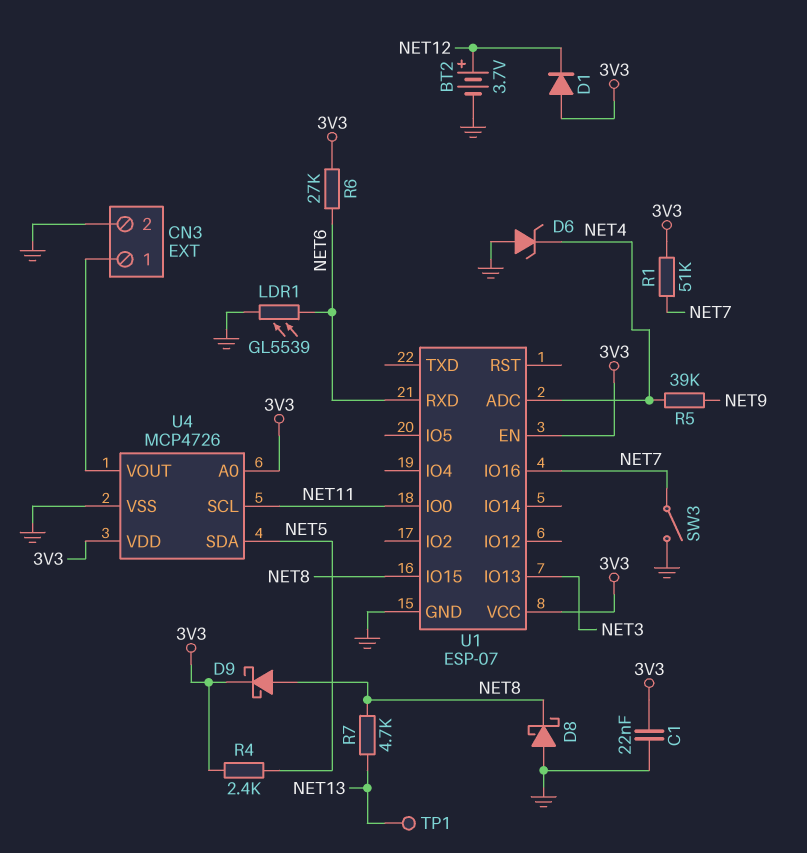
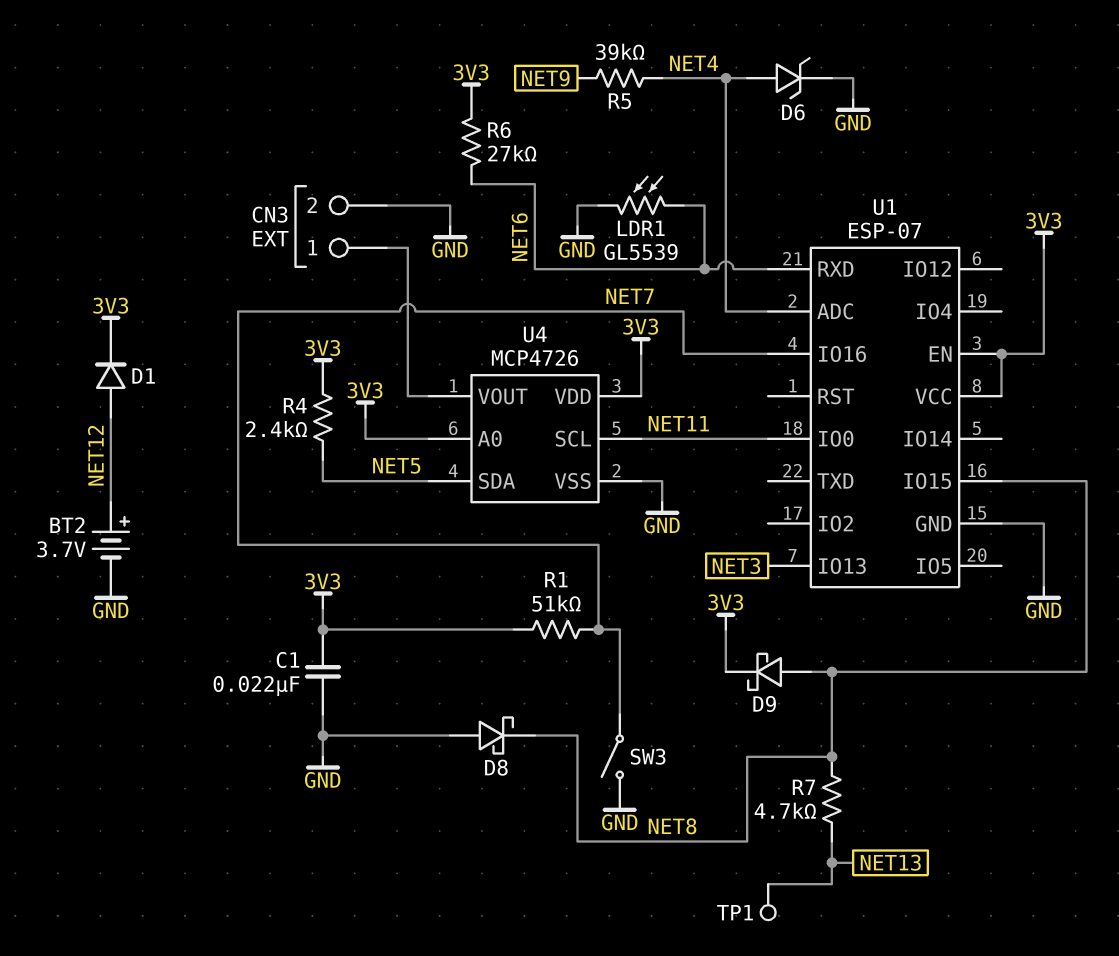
D1: diode (A 3V3, K NET12) -> diode (A NET12, K 3V3)
D6: zener (A GND, K NET4) -> zener (A NET4, K GND)

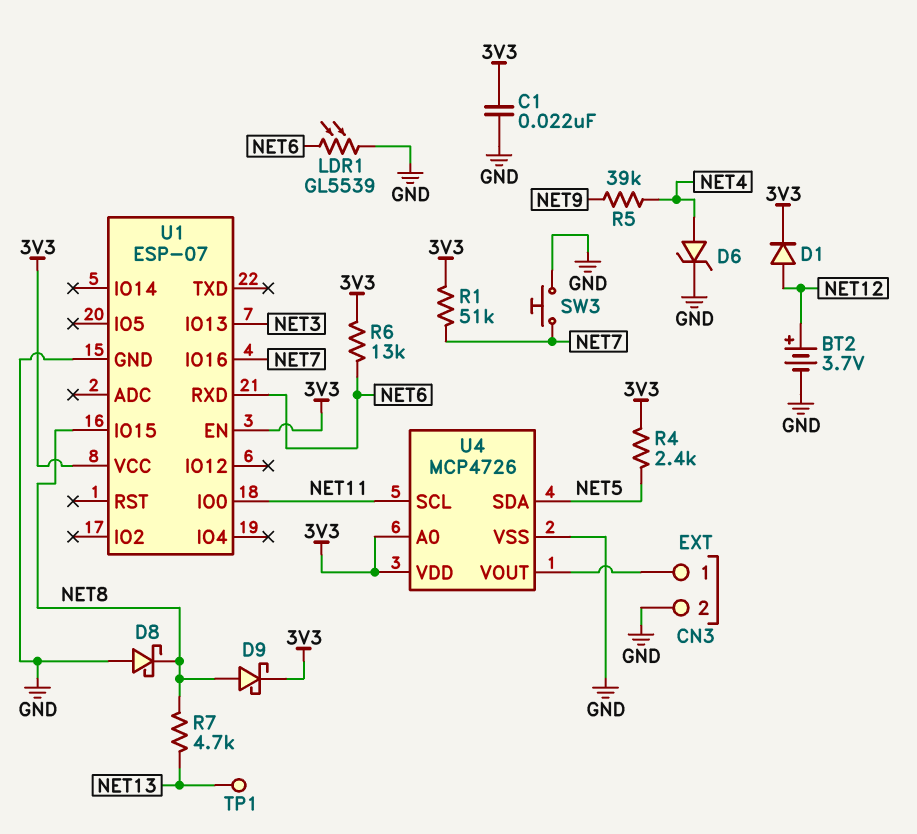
R6: 27k (3V3, NET6) -> 13k (3V3, NET6)
SW3: switch (GND, NET7) -> button (GND, NET7)
U1 pin ADC: NET4 -> none

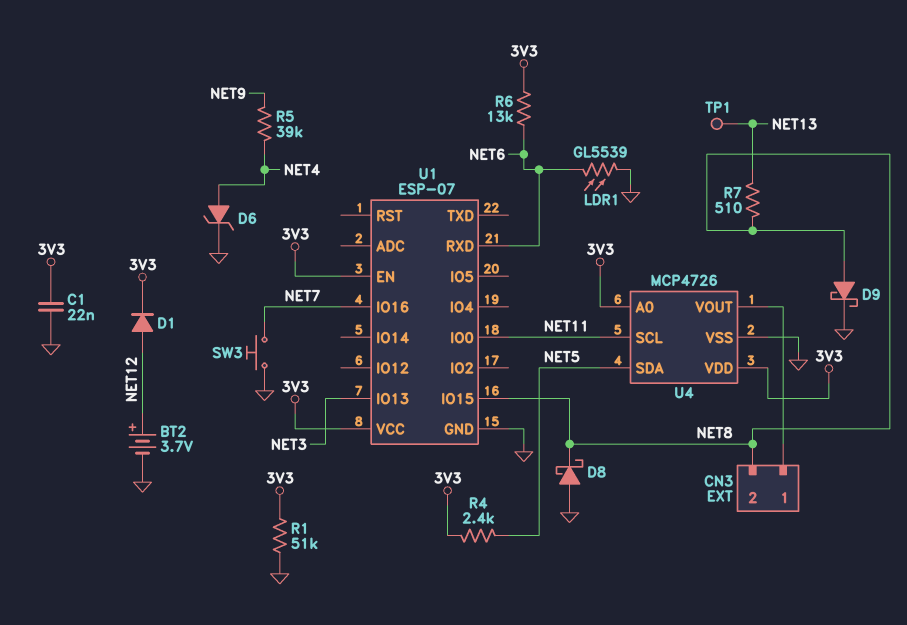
CN3 pin 2: GND -> NET8
D9: schottky (A NET8, K 3V3) -> schottky (A NET8, K GND)
R1: 51k (3V3, NET7) -> 51k (3V3, GND)
R7: 4.7k (NET8, NET13) -> 510 (NET8, NET13)

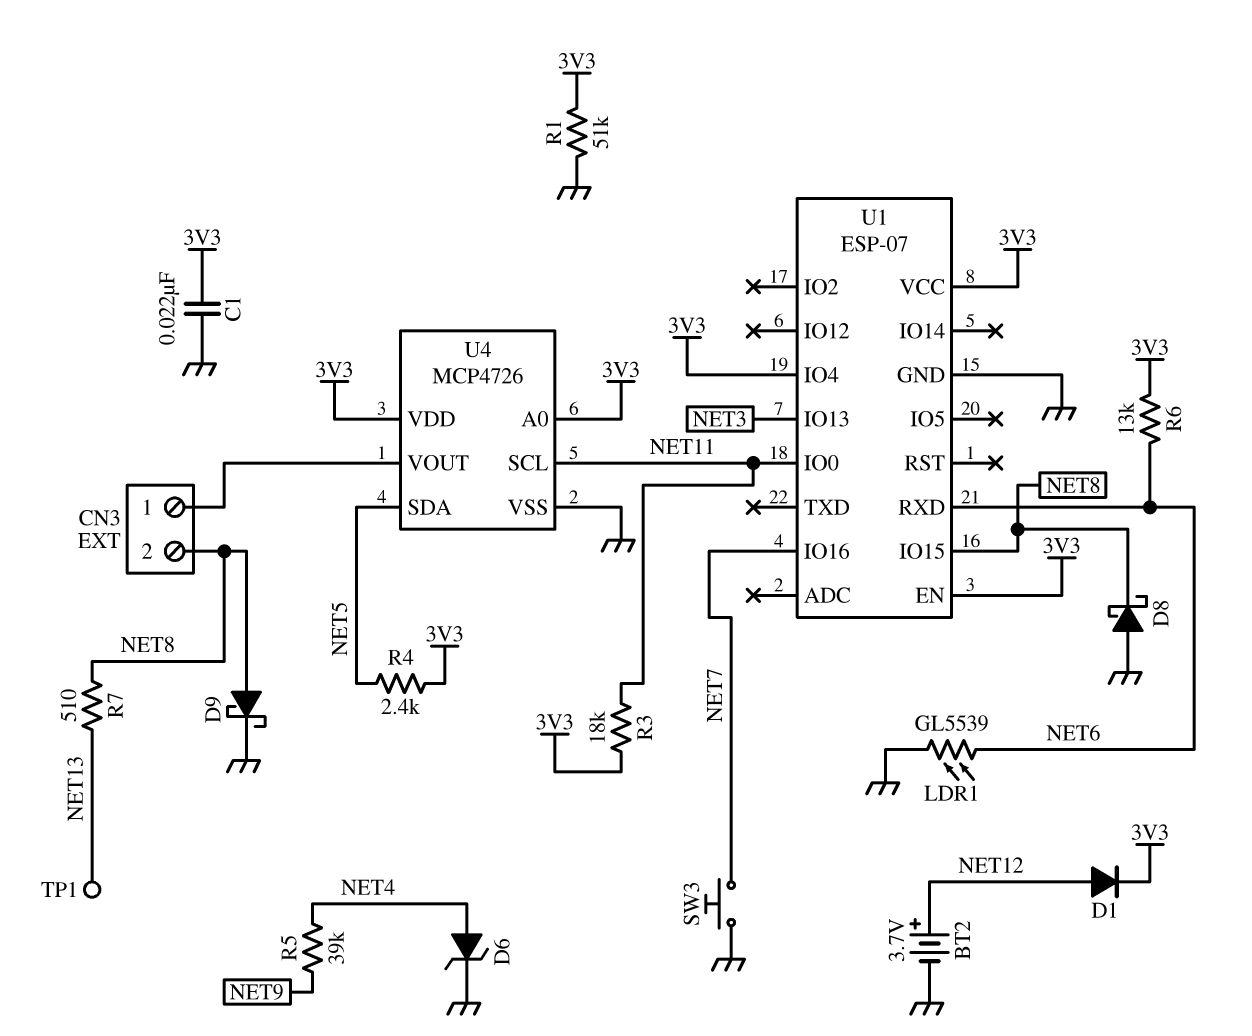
R3: none -> 18k (3V3, NET11)
U1 pin IO4: none -> 3V3

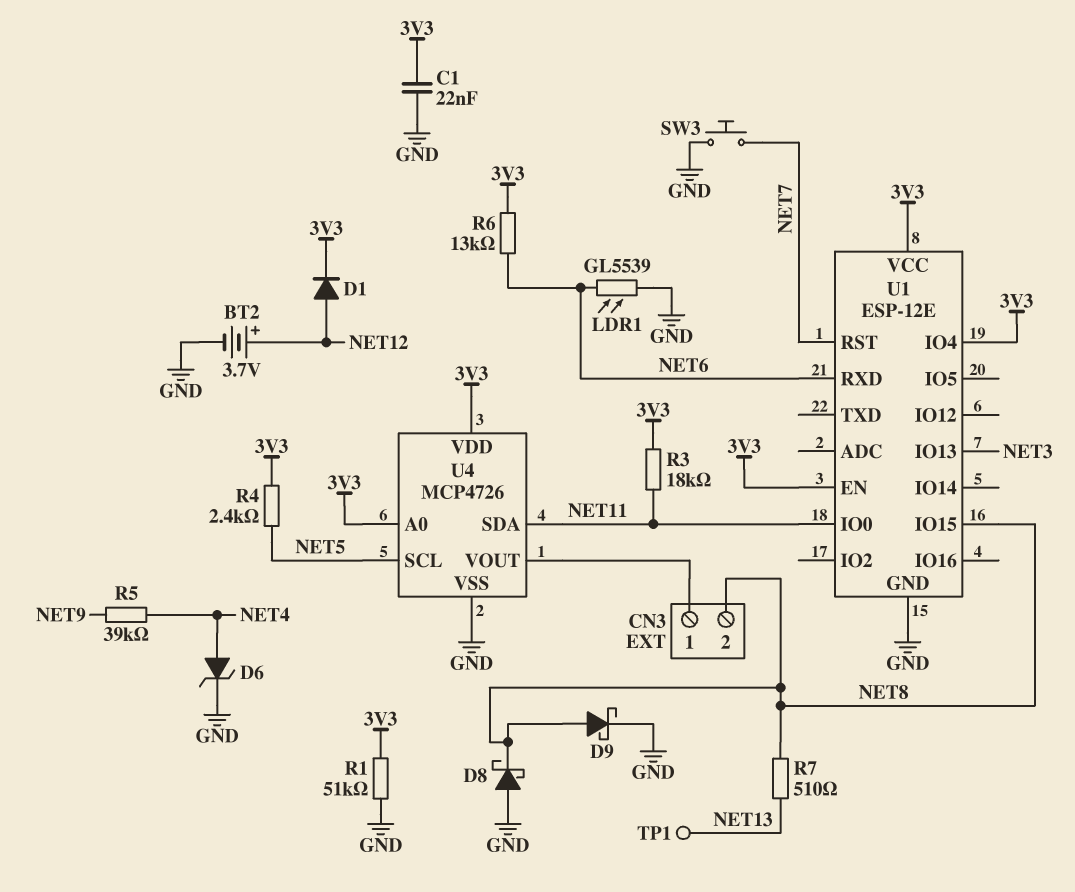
U1: ESP-07 -> ESP-12E
U1 pin IO16: NET7 -> none
U1 pin RST: none -> NET7
U4 pin SCL: NET11 -> NET5
U4 pin SDA: NET5 -> NET11

